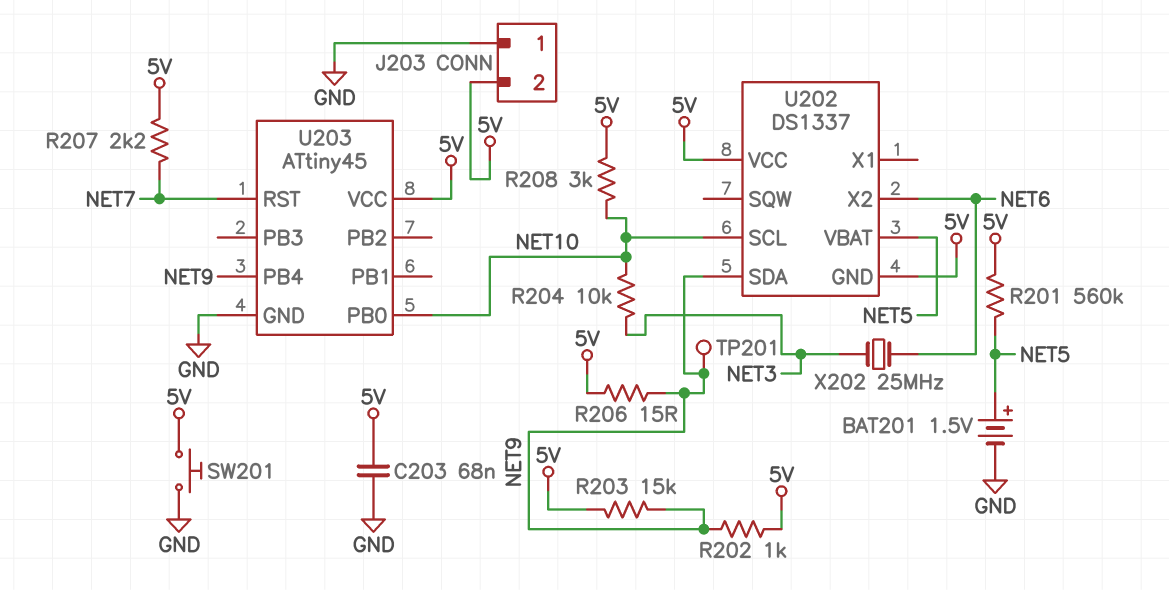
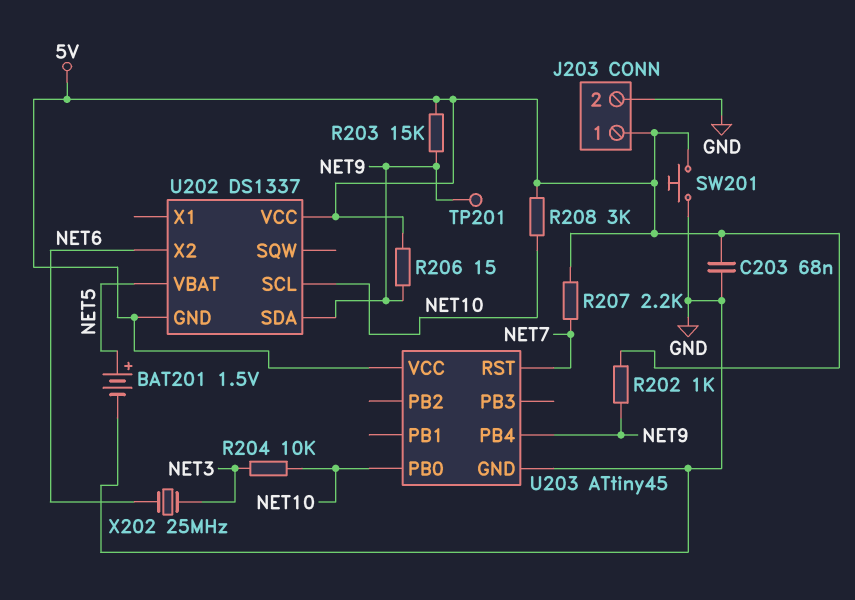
J203 pin 1: GND -> 5V
J203 pin 2: 5V -> GND
R201: 560k (5V, NET5) -> none

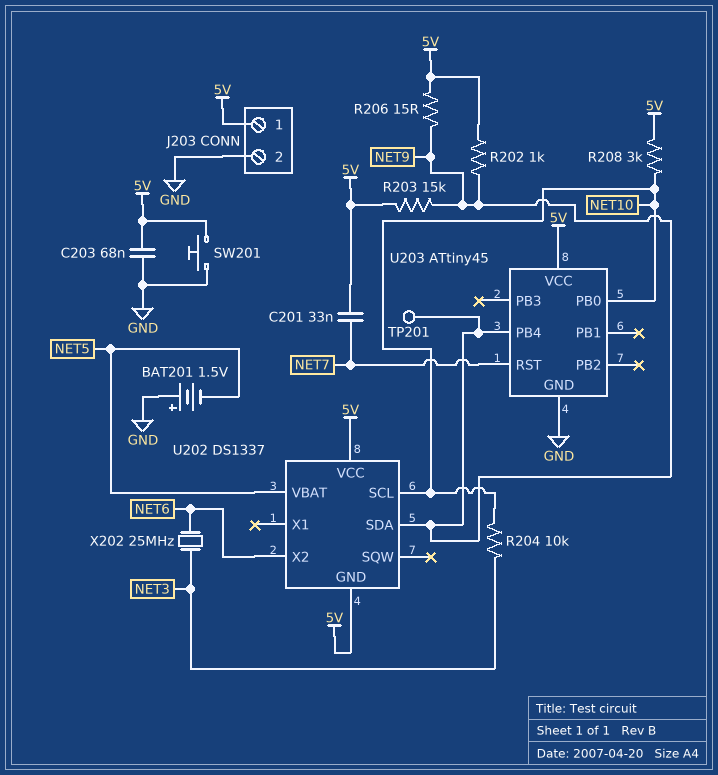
BAT201: 1.5V (plus NET5, minus GND) -> 1.5V (plus GND, minus NET5)
C201: none -> 33nF (5V, NET7)
R207: 2.2k (5V, NET7) -> none

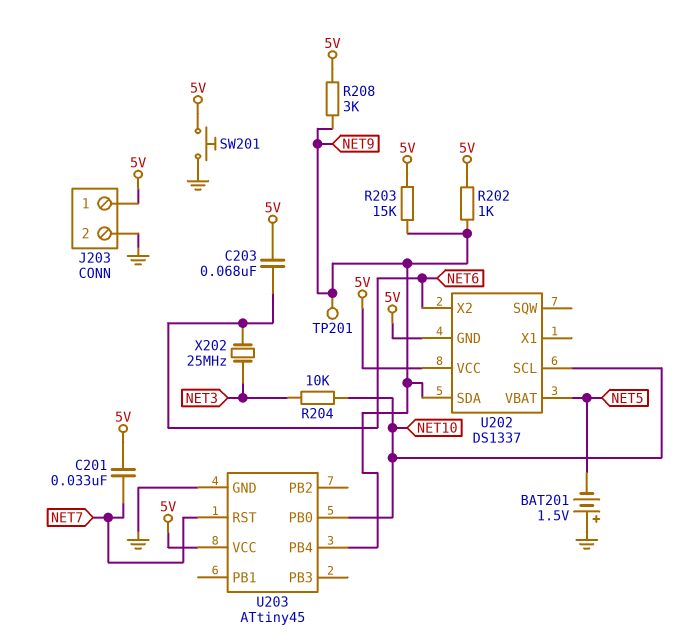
C203: 68nF (5V, GND) -> 68nF (5V, NET6)
R206: 15 (5V, NET9) -> none
R208: 3k (5V, NET10) -> 3k (5V, NET9)

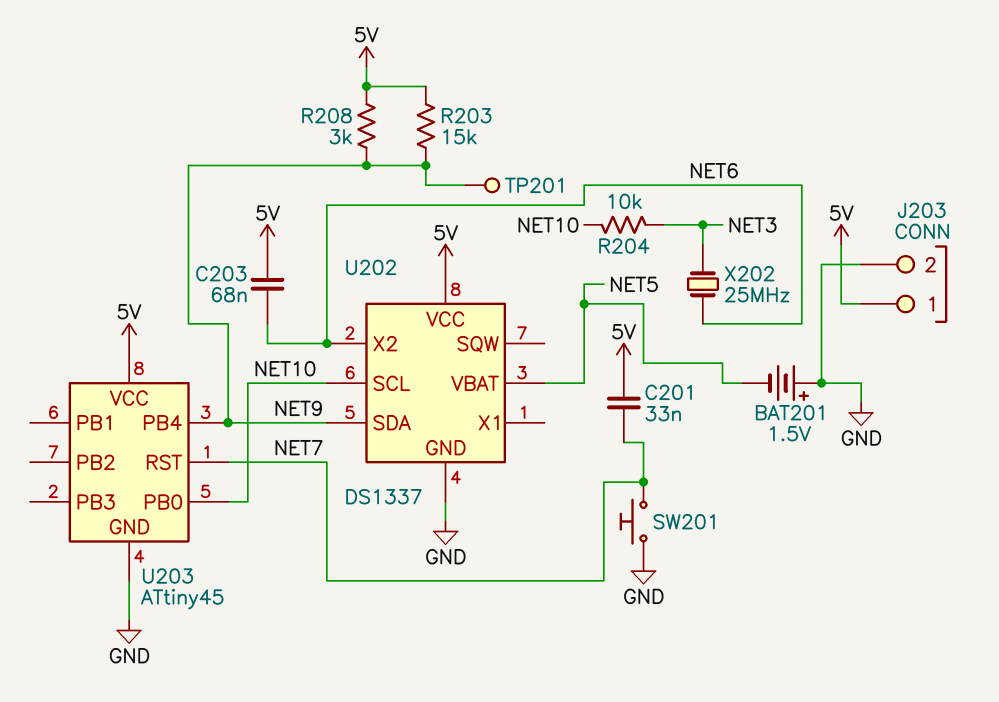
R202: 1k (5V, NET9) -> none
SW201: button (5V, GND) -> button (GND, NET7)
U202 pin GND: 5V -> GND

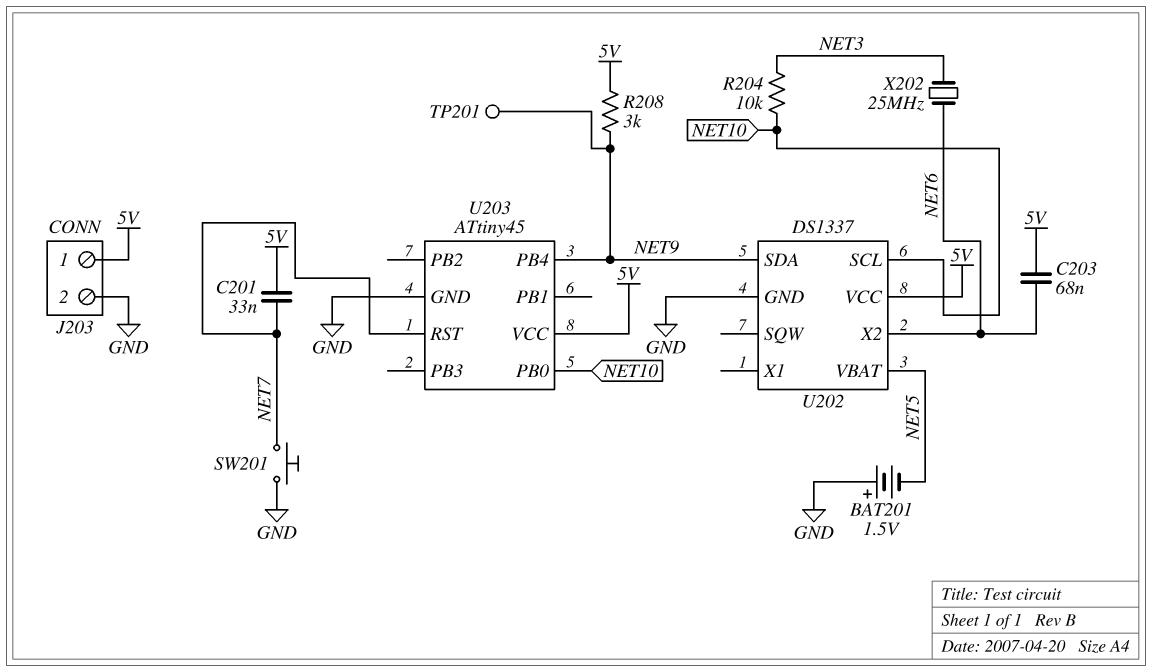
R203: 15k (5V, NET9) -> none

